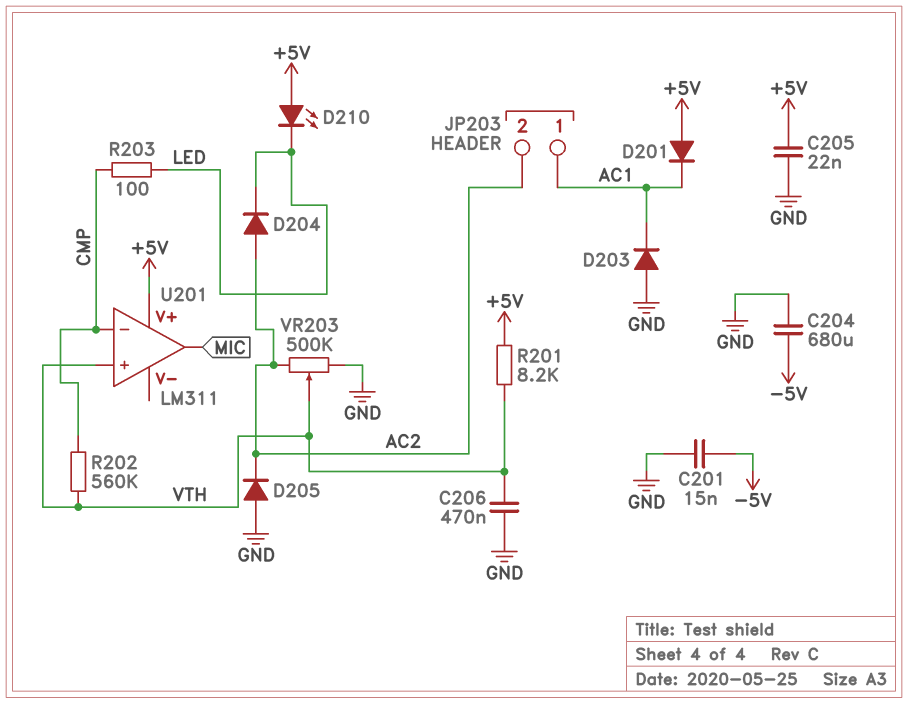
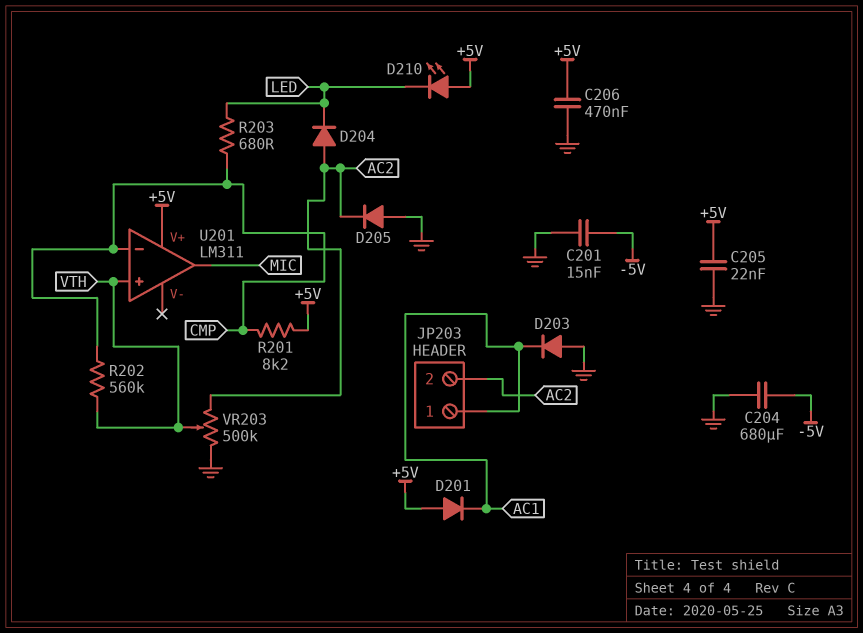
C206: 470nF (GND, VTH) -> 470nF (+5V, GND)
R201: 8.2k (+5V, VTH) -> 8.2k (+5V, CMP)
R203: 100 (CMP, LED) -> 680 (CMP, LED)

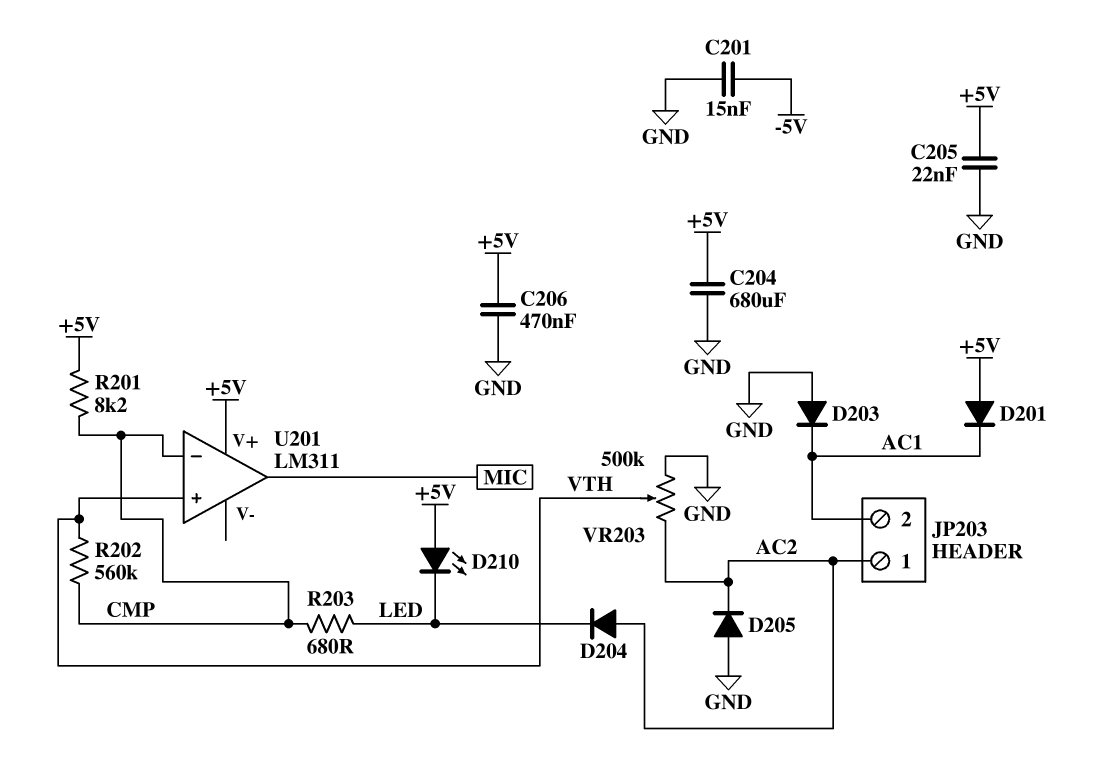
C204: 680uF (-5V, GND) -> 680uF (+5V, GND)
JP203 pin 1: AC1 -> AC2
JP203 pin 2: AC2 -> AC1

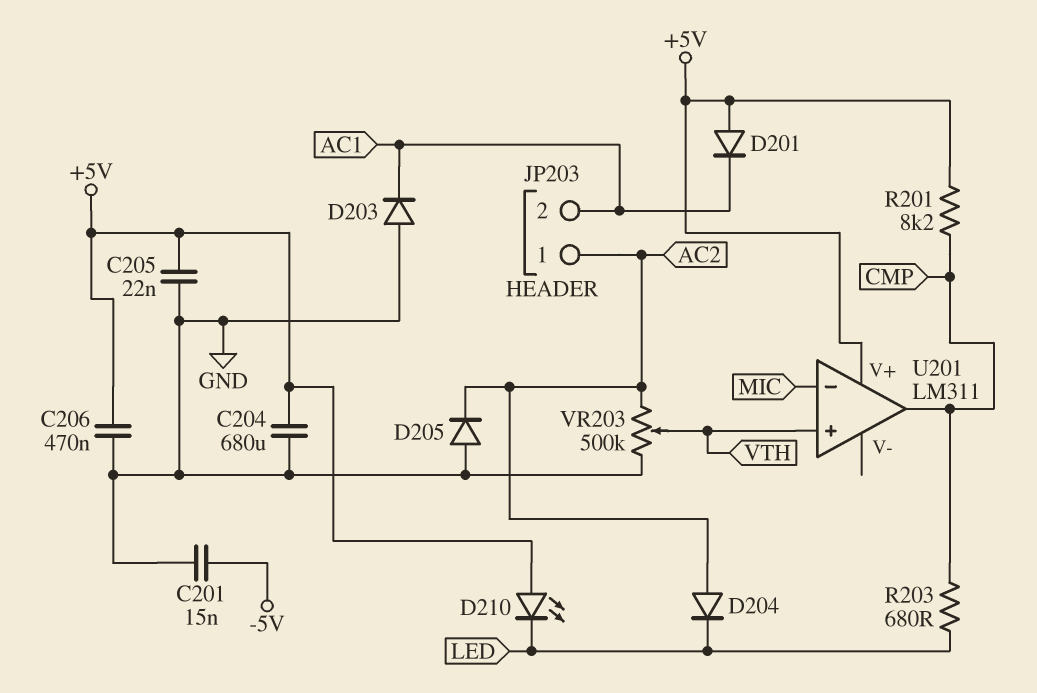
R202: 560k (CMP, VTH) -> none
U201 pin in-: CMP -> MIC
U201 pin out: MIC -> CMP

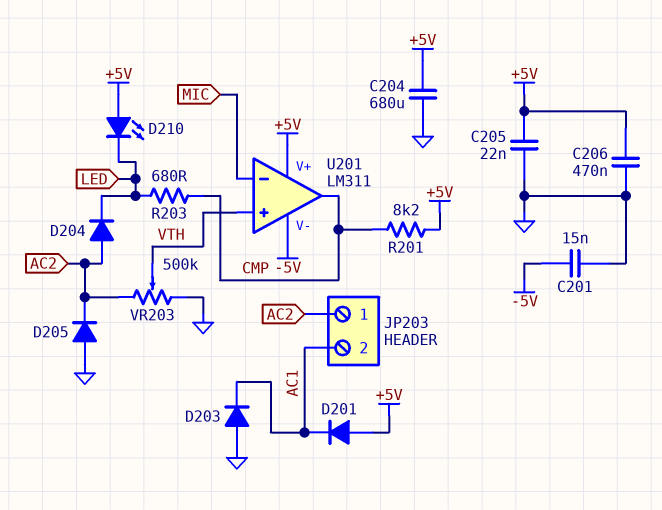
U201 pin V-: none -> -5V

